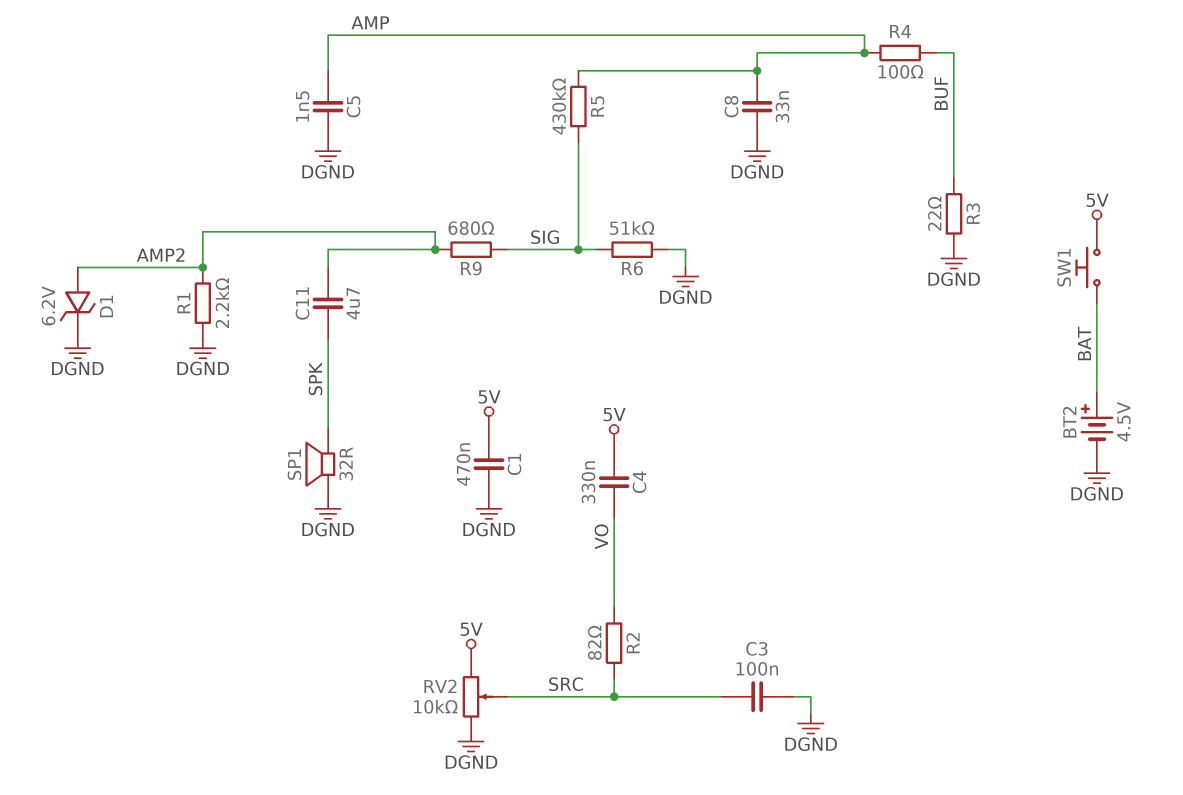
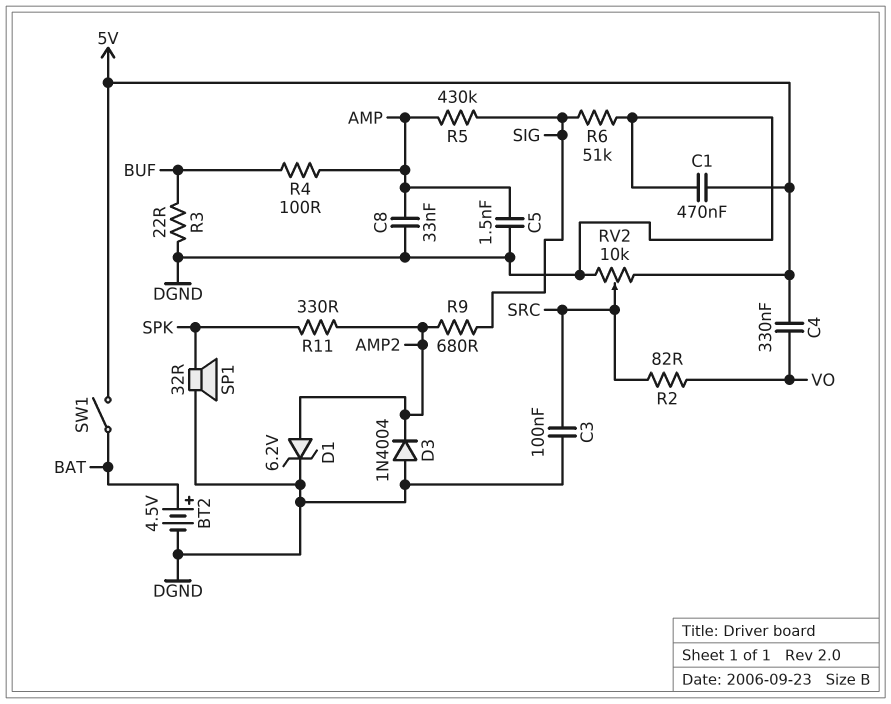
C11: 4.7uF (AMP2, SPK) -> none
D3: none -> diode 1N4004 (A DGND, K AMP2)
R1: 2.2k (AMP2, DGND) -> none
R11: none -> 330 (AMP2, SPK)
SW1: button (5V, BAT) -> switch (5V, BAT)

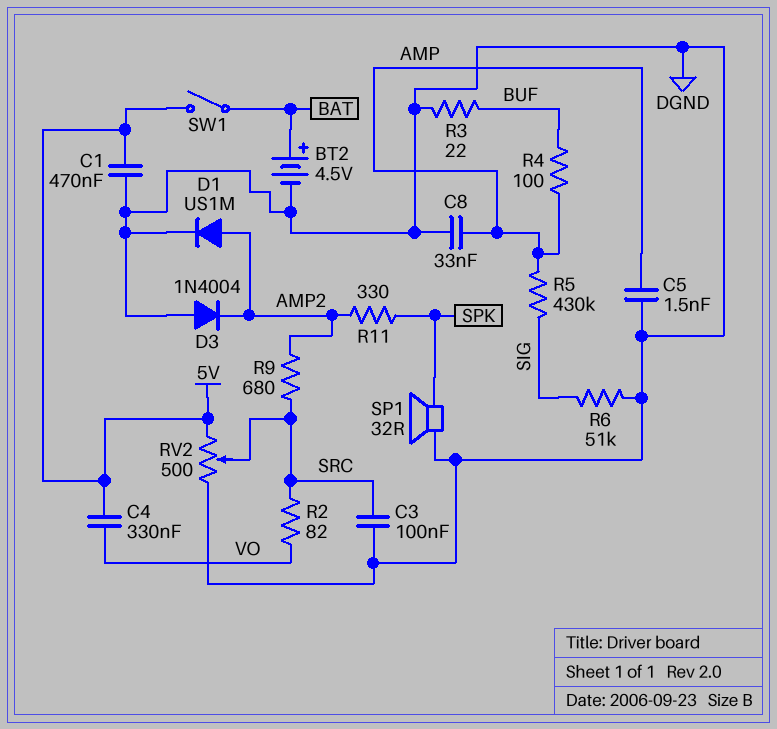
D1: zener 6.2V (A AMP2, K DGND) -> diode US1M (A AMP2, K DGND)
R9: 680 (AMP2, SIG) -> 680 (AMP2, SRC)
RV2: 10k (5V, DGND, wiper SRC) -> 500 (5V, DGND, wiper SRC)

